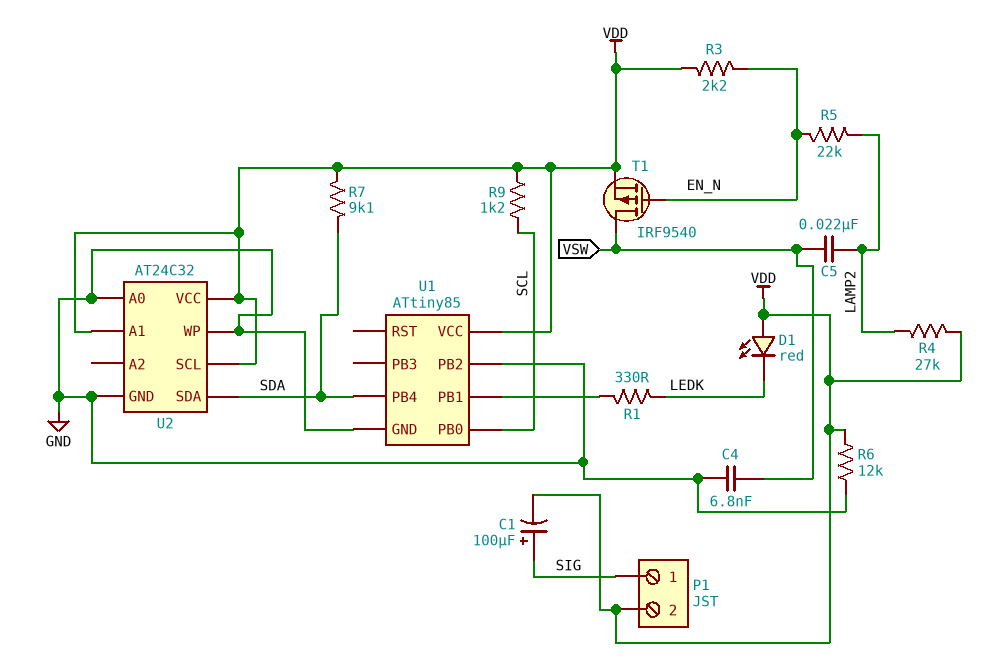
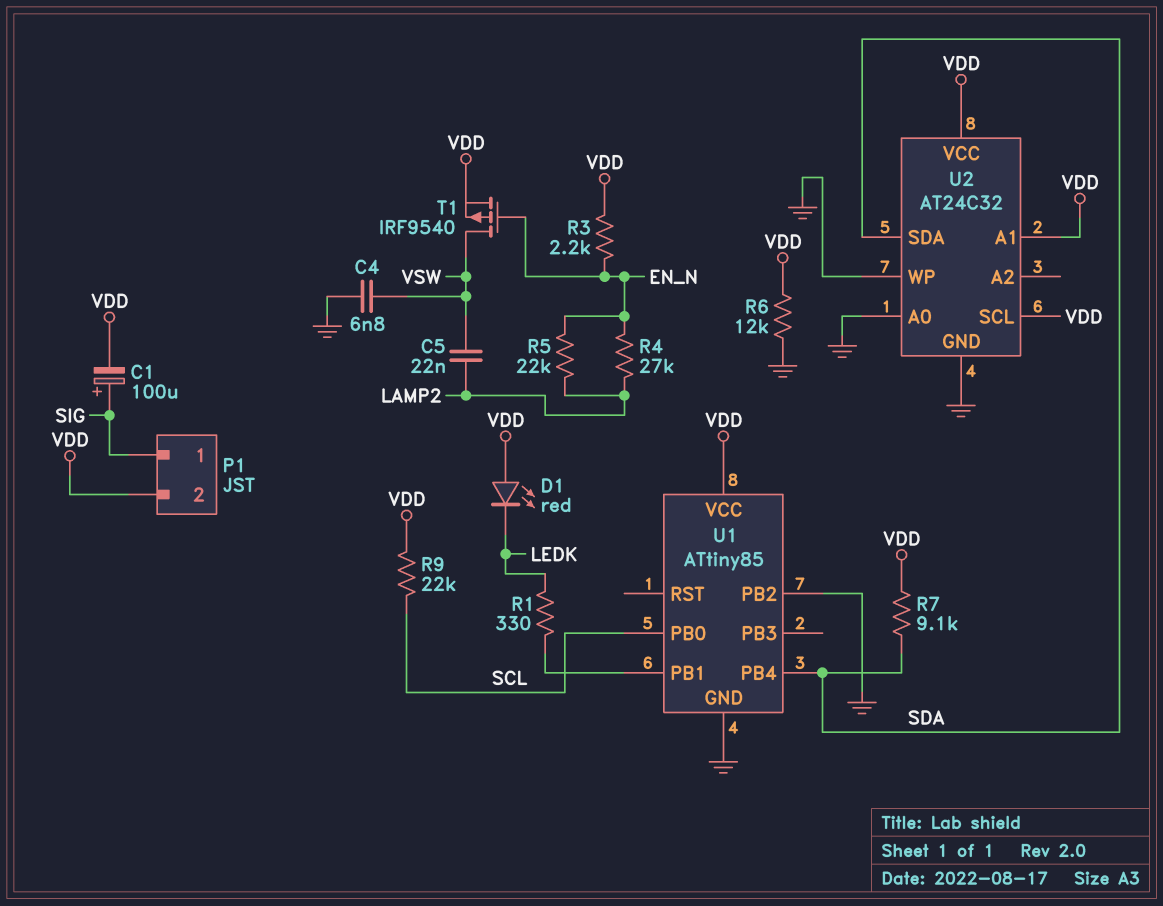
R4: 27k (LAMP2, VDD) -> 27k (EN_N, LAMP2)
R9: 1.2k (SCL, VDD) -> 22k (SCL, VDD)

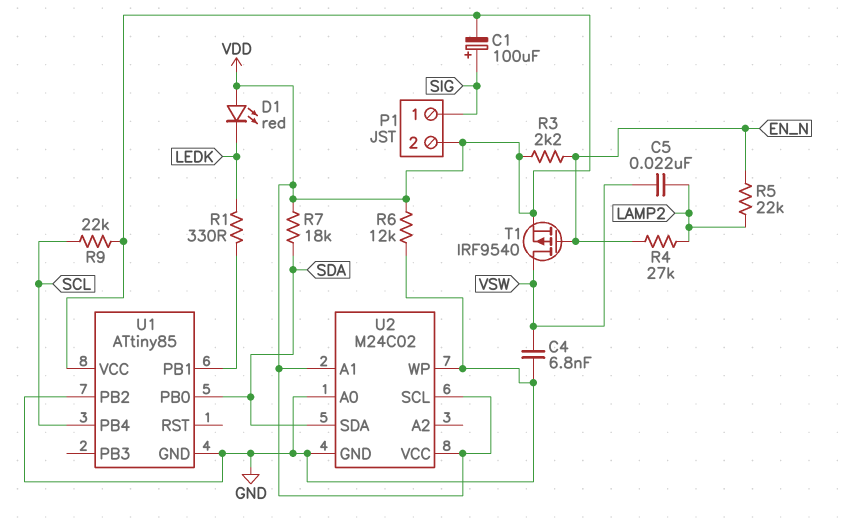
R7: 9.1k (SDA, VDD) -> 18k (SDA, VDD)
U1 pin PB0: SCL -> SDA
U1 pin PB4: SDA -> SCL
U2: AT24C32 -> M24C02

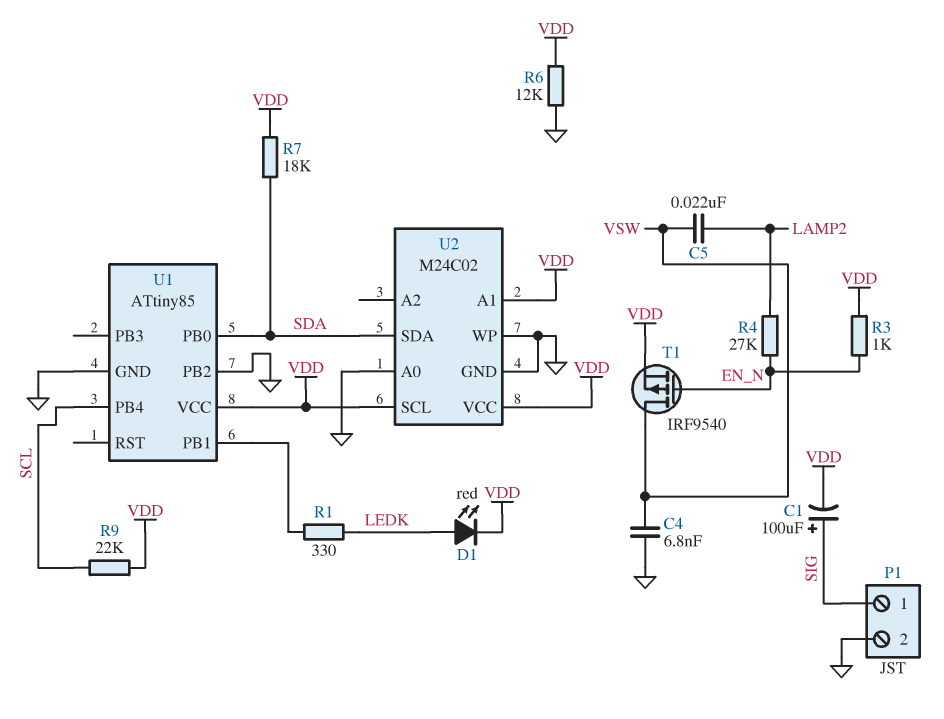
D1: LED red (A VDD, K LEDK) -> LED red (A LEDK, K VDD)
P1 pin 2: VDD -> GND
R3: 2.2k (EN_N, VDD) -> 1k (EN_N, VDD)
R5: 22k (EN_N, LAMP2) -> none

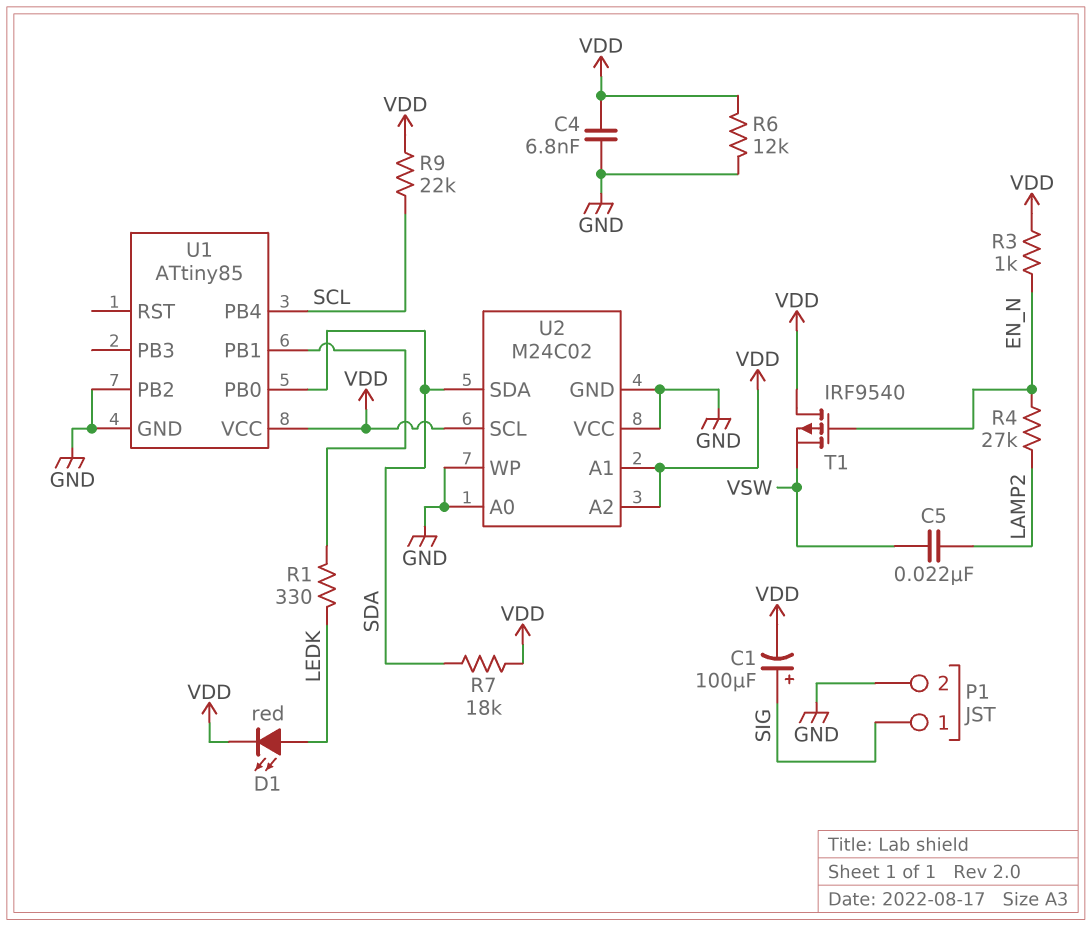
C4: 6.8nF (GND, VSW) -> 6.8nF (GND, VDD)
T1: PMOS IRF9540 (G EN_N, D VSW, S VDD) -> PMOS IRF9540 (G EN_N, D VDD, S VSW)
U2 pin A2: none -> VDD
U2 pin VCC: VDD -> GND

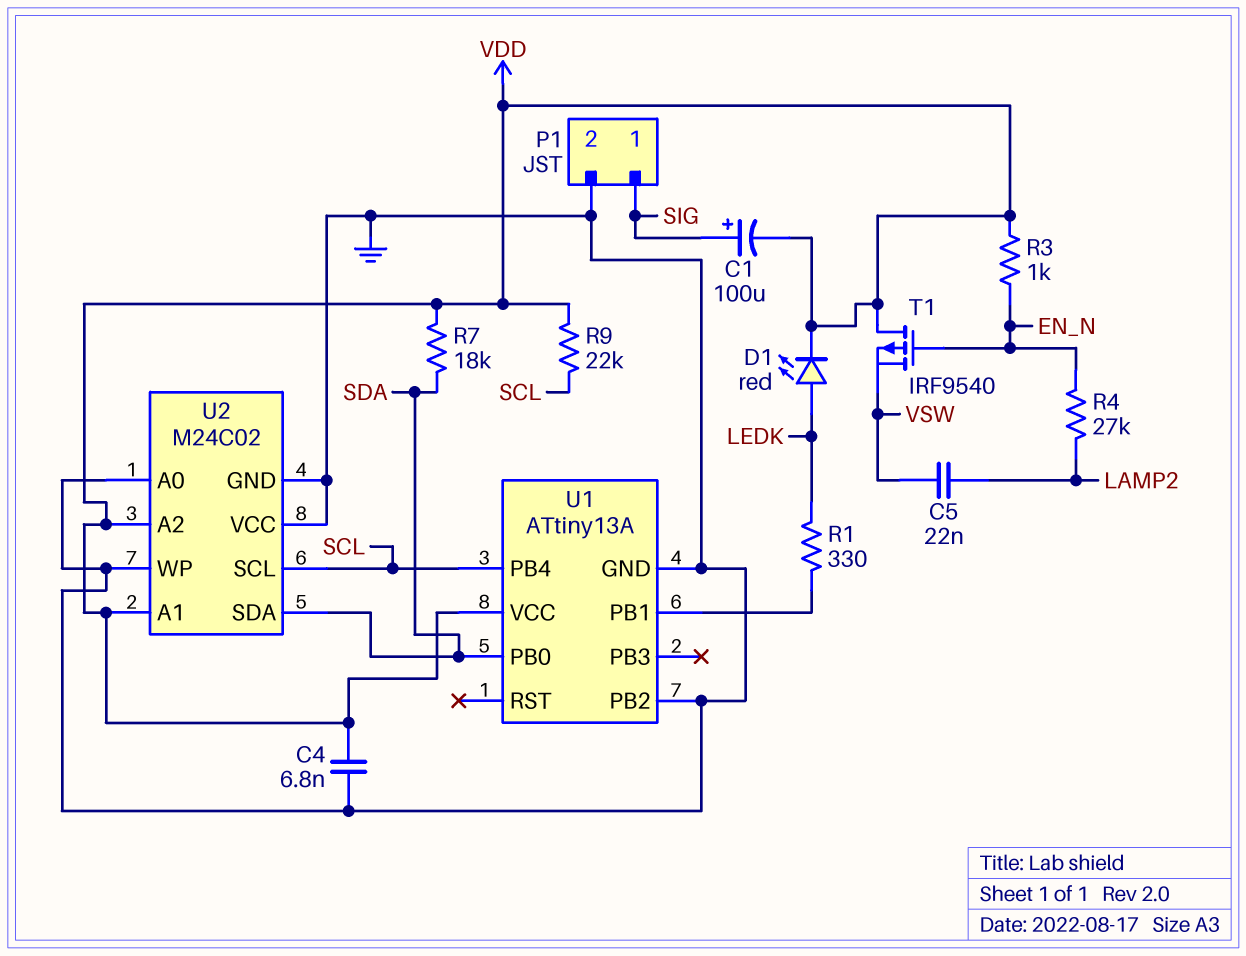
R6: 12k (GND, VDD) -> none
U1: ATtiny85 -> ATtiny13A
U2 pin SCL: VDD -> SCL

